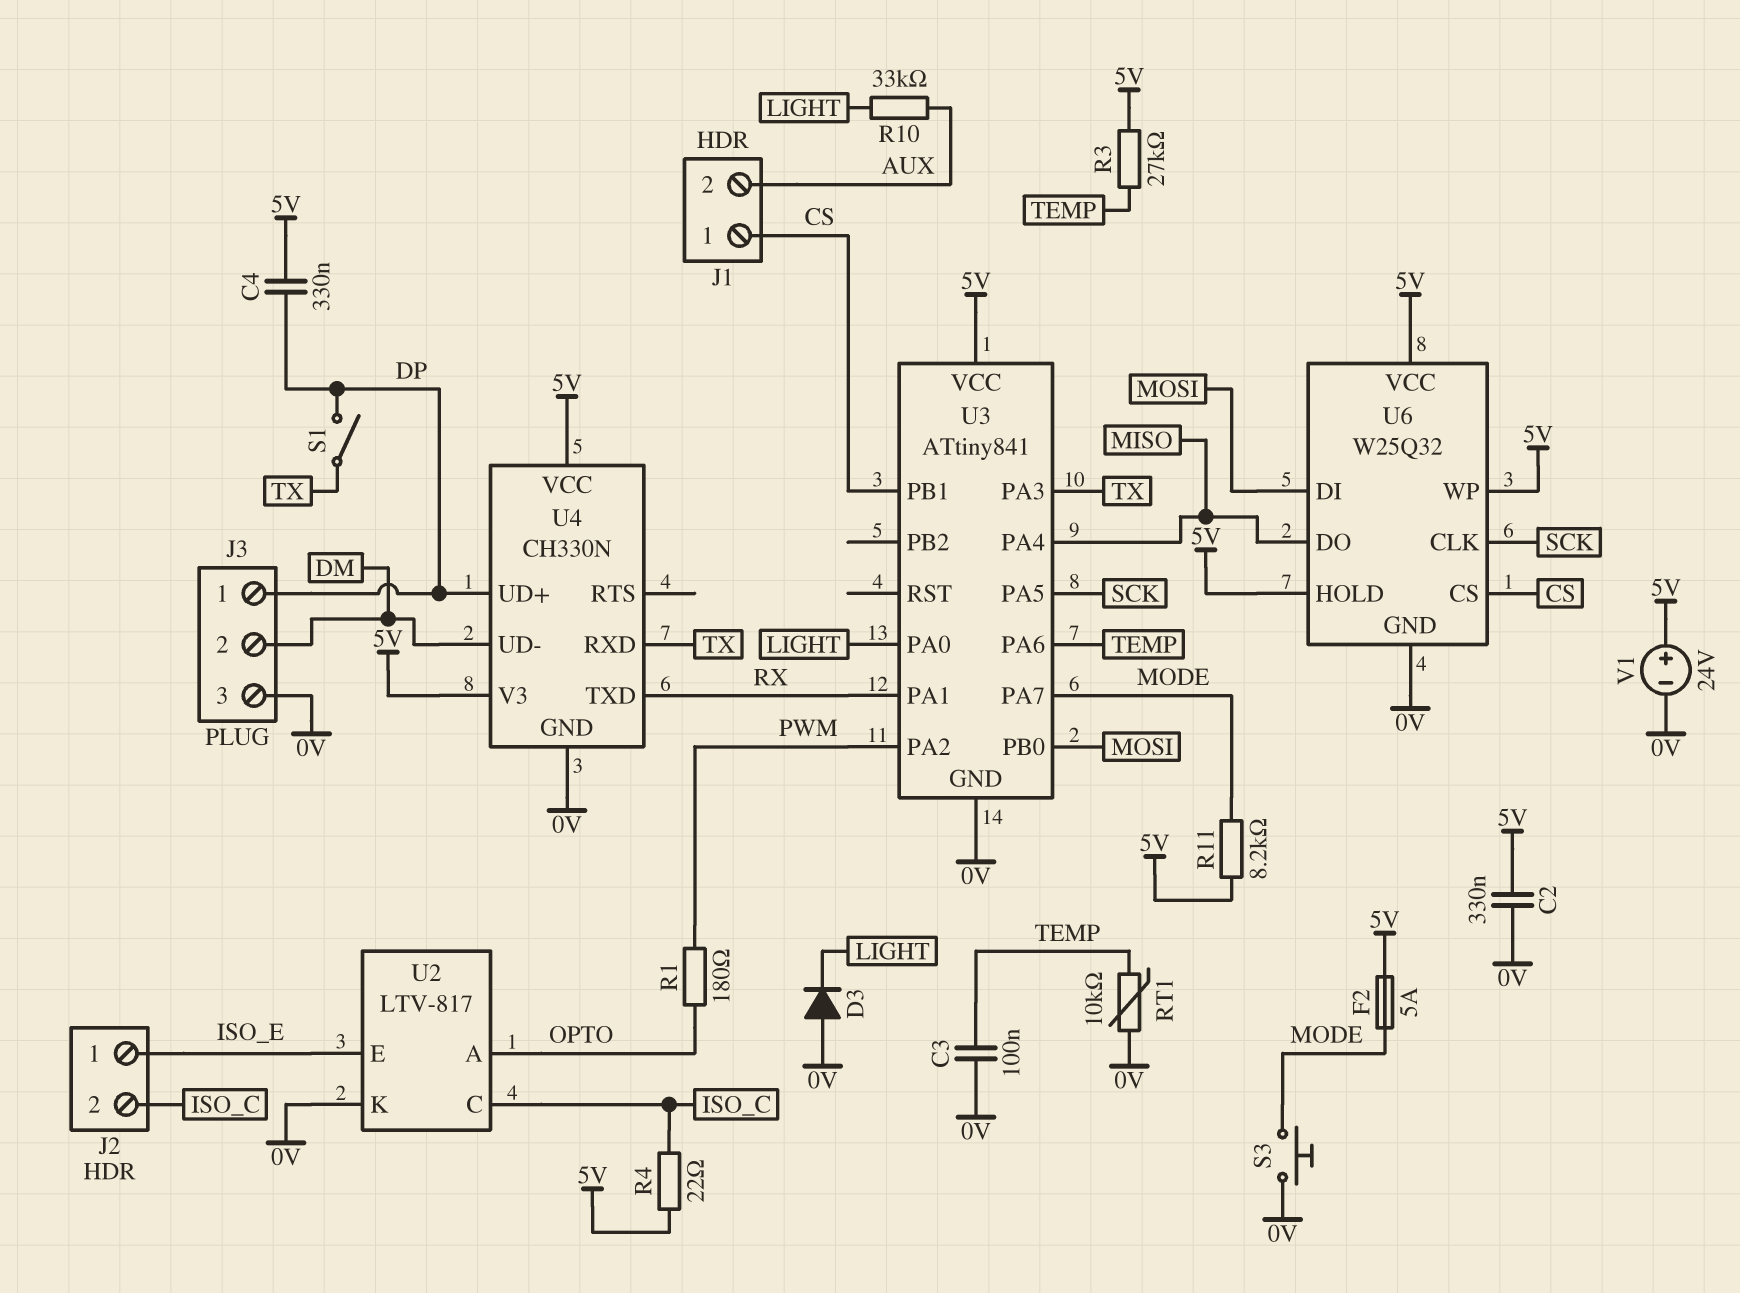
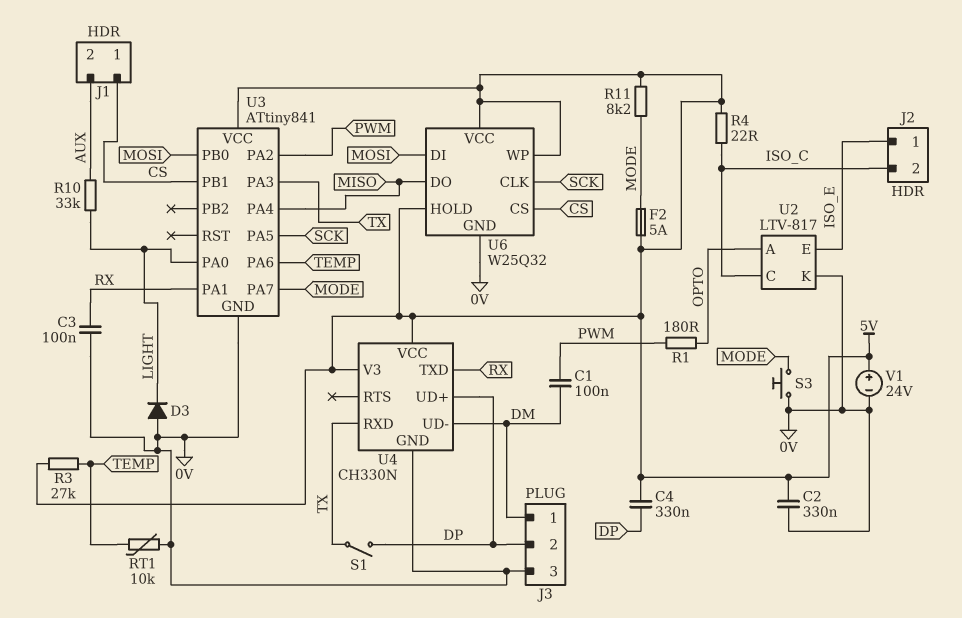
C1: none -> 100nF (DM, PWM)
C3: 100nF (0V, TEMP) -> 100nF (0V, RX)
J3 pin 1: DP -> DM
J3 pin 2: DM -> DP

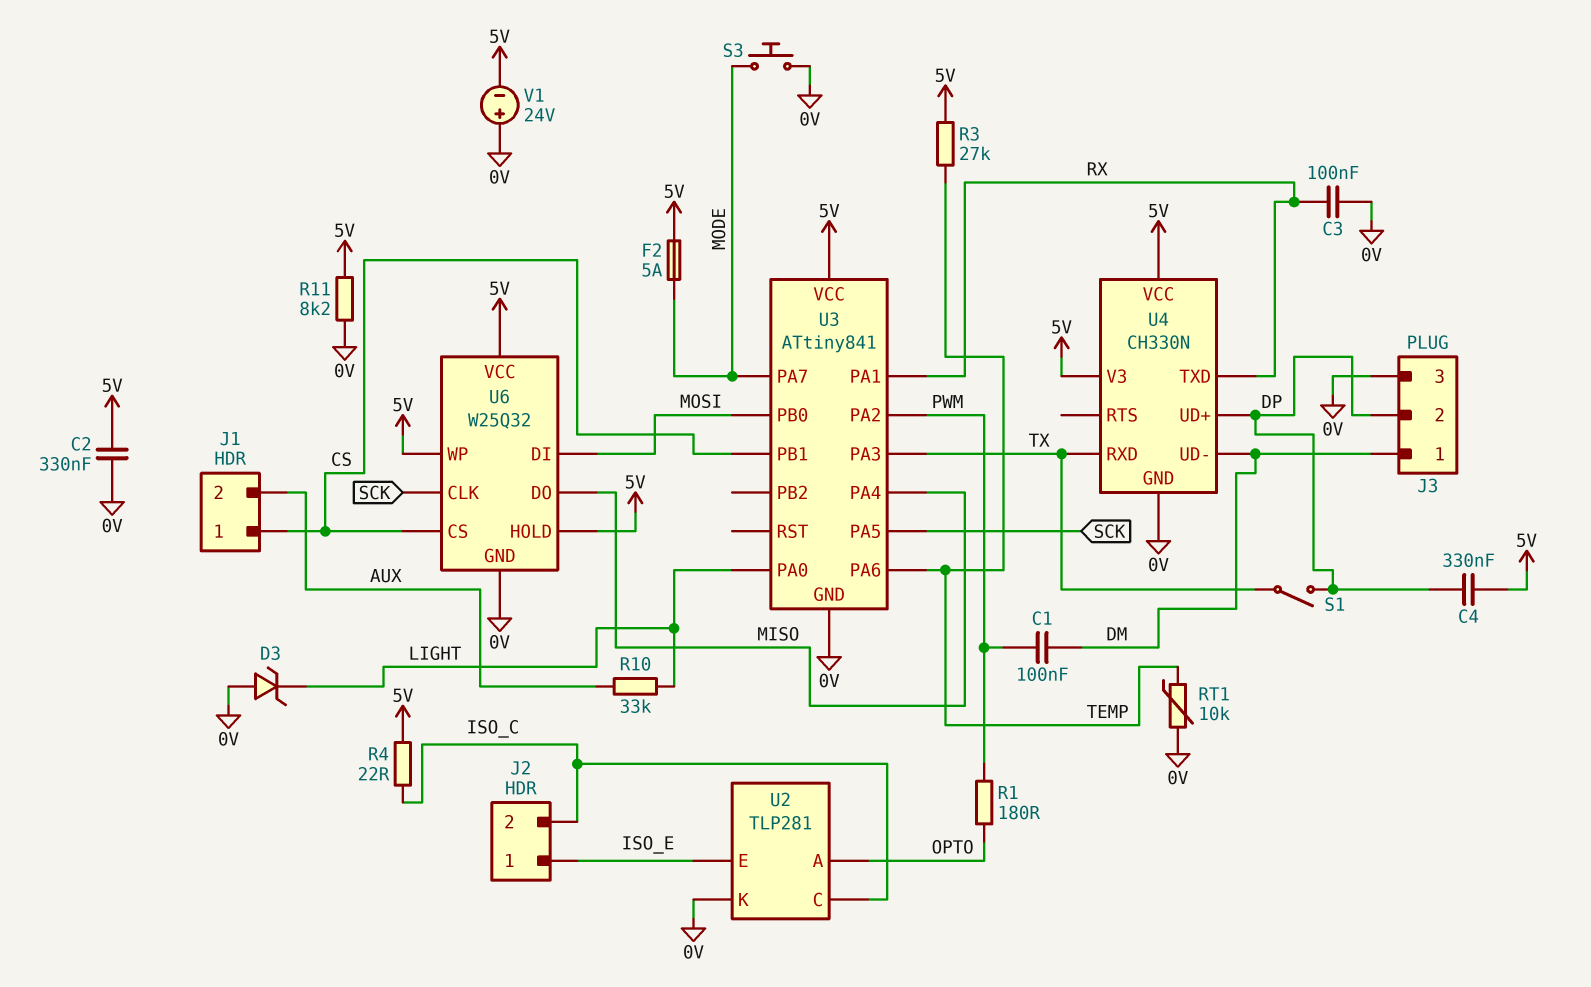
D3: diode (A 0V, K LIGHT) -> zener (A 0V, K LIGHT)
R11: 8.2k (5V, MODE) -> 8.2k (0V, 5V)
U2: LTV-817 -> TLP281
V1: 24V (plus 5V, minus 0V) -> 24V (plus 0V, minus 5V)

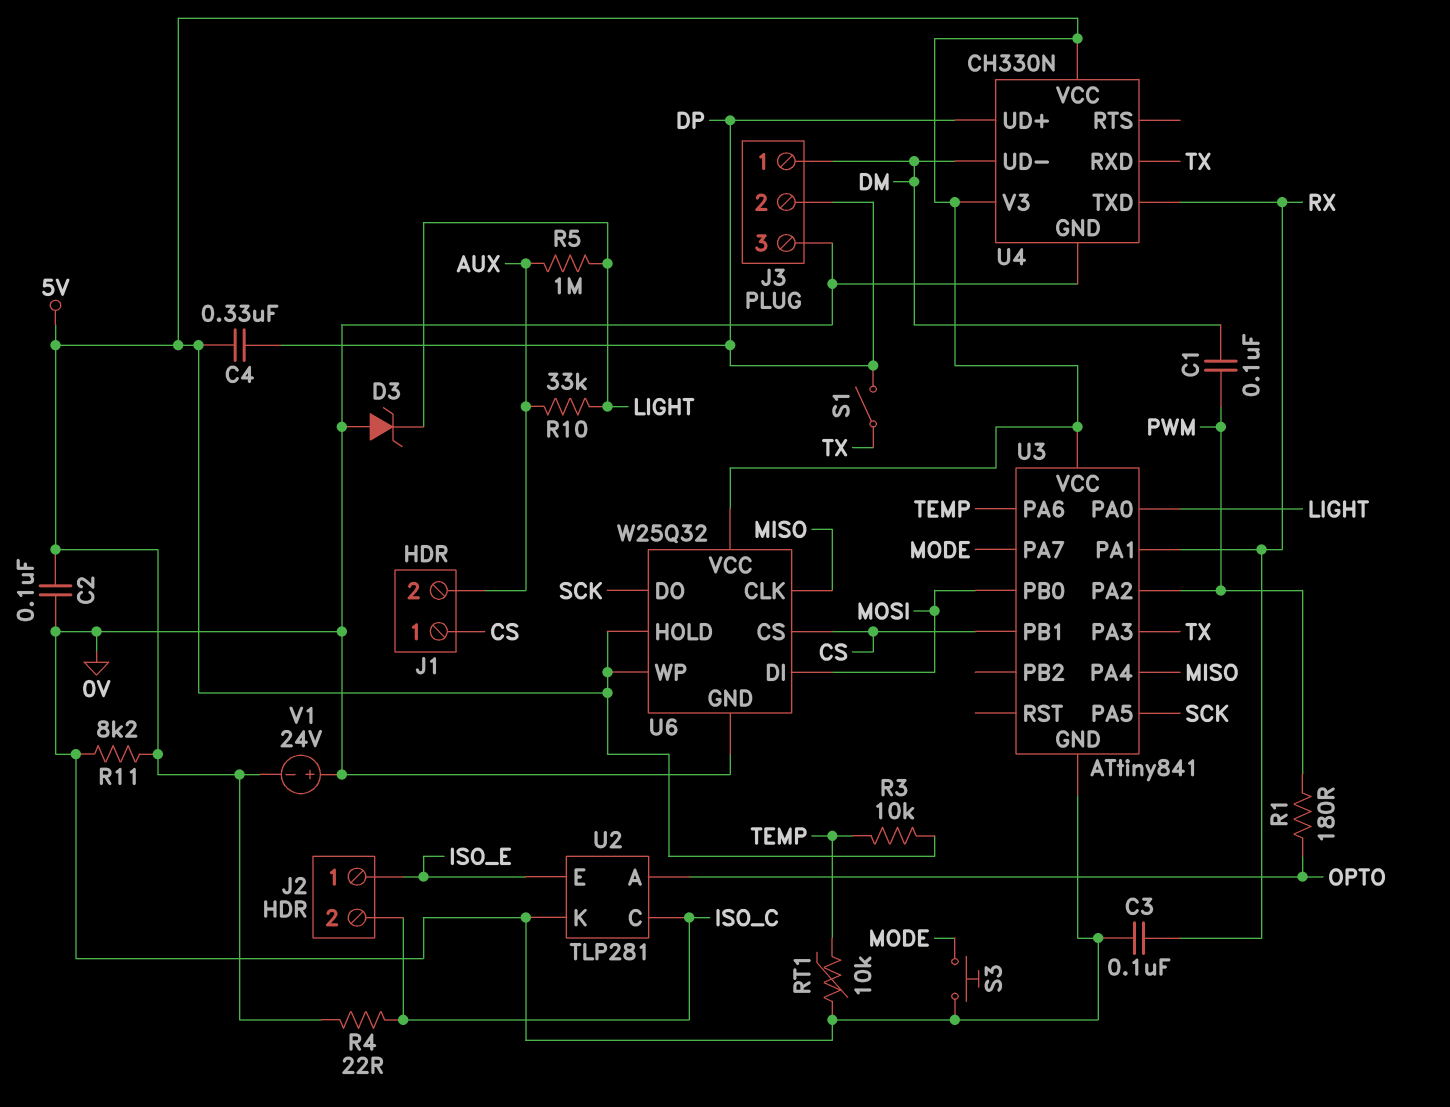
C2: 330nF (0V, 5V) -> 100nF (0V, 5V)
F2: 5A (5V, MODE) -> none
R3: 27k (5V, TEMP) -> 10k (5V, TEMP)
R5: none -> 1M (AUX, LIGHT)
U6 pin CLK: SCK -> MISO
U6 pin DO: MISO -> SCK

